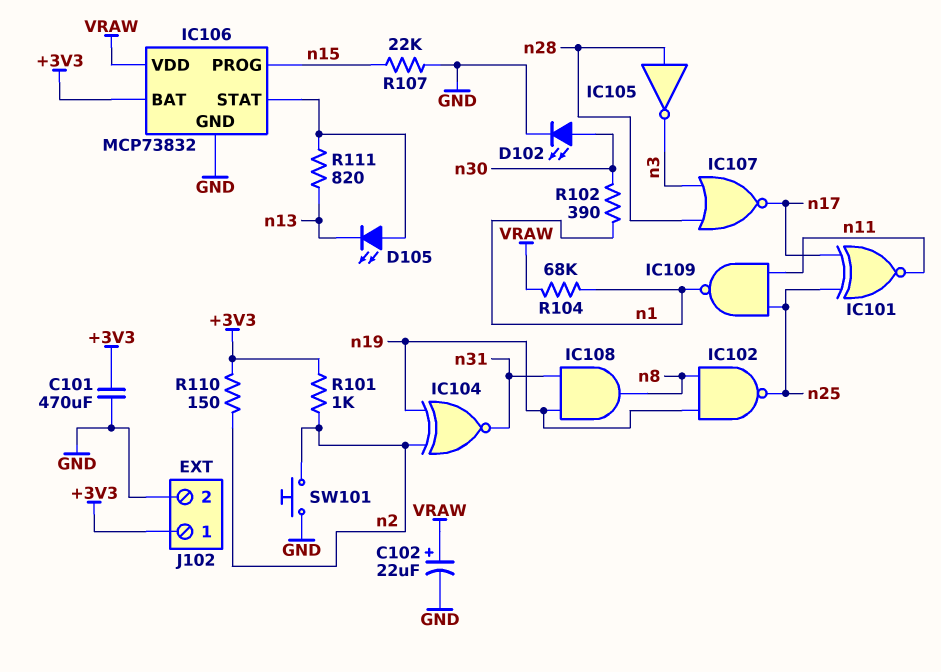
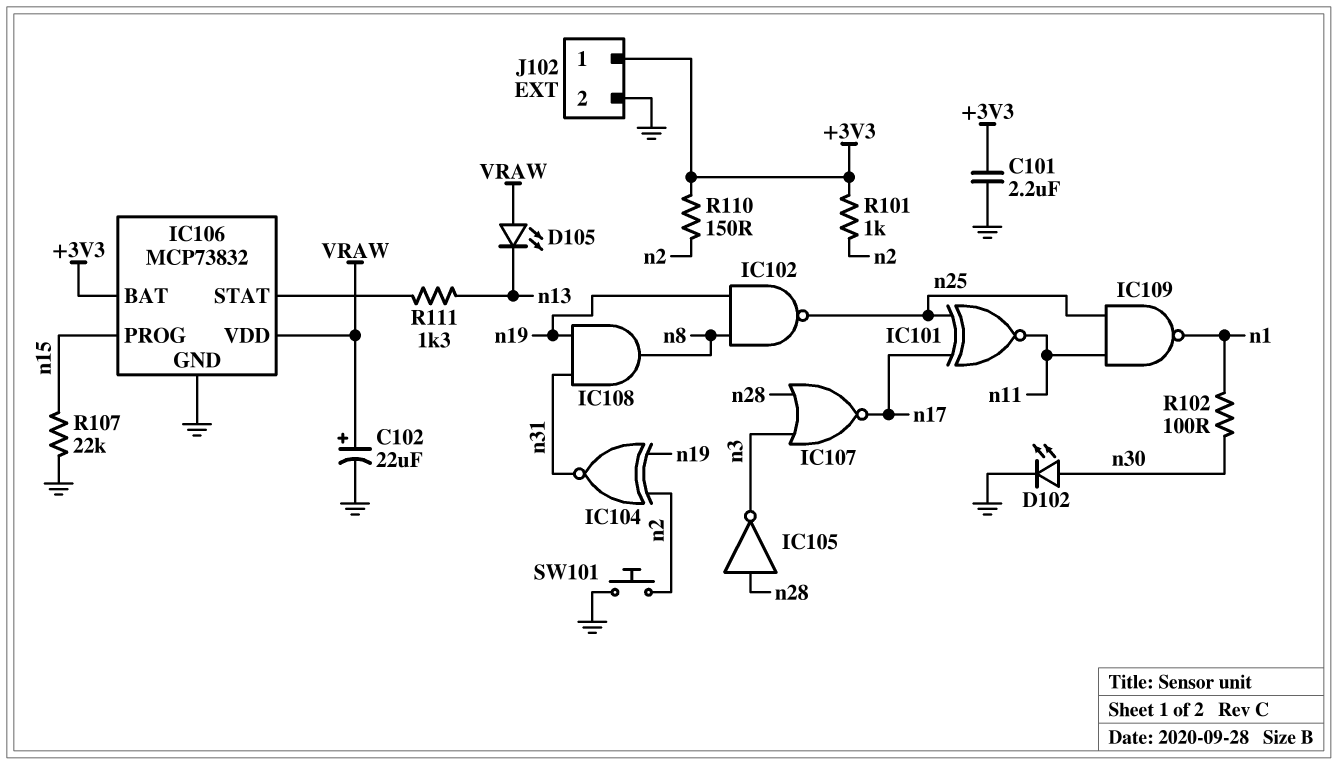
C101: 470uF (+3V3, GND) -> 2.2uF (+3V3, GND)
D105: LED (A IC106/STAT, K n13) -> LED (A VRAW, K n13)
R102: 390 (n1, n30) -> 100 (n1, n30)
R104: 68k (VRAW, n1) -> none
R111: 820 (IC106/STAT, n13) -> 1.3k (IC106/STAT, n13)

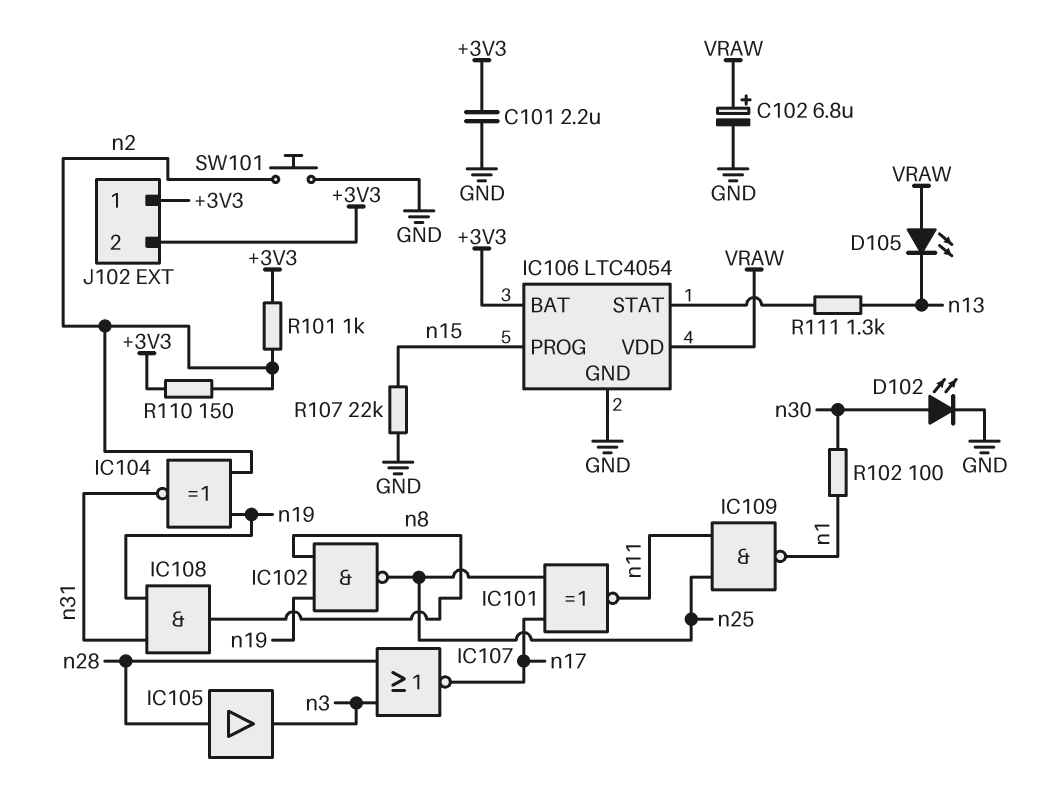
C102: 22uF (plus VRAW, minus GND) -> 6.8uF (plus VRAW, minus GND)
IC105: NOT (in n28, out n3) -> buffer (in n28, out n3)
IC106: MCP73832 -> LTC4054
J102 pin 2: GND -> +3V3

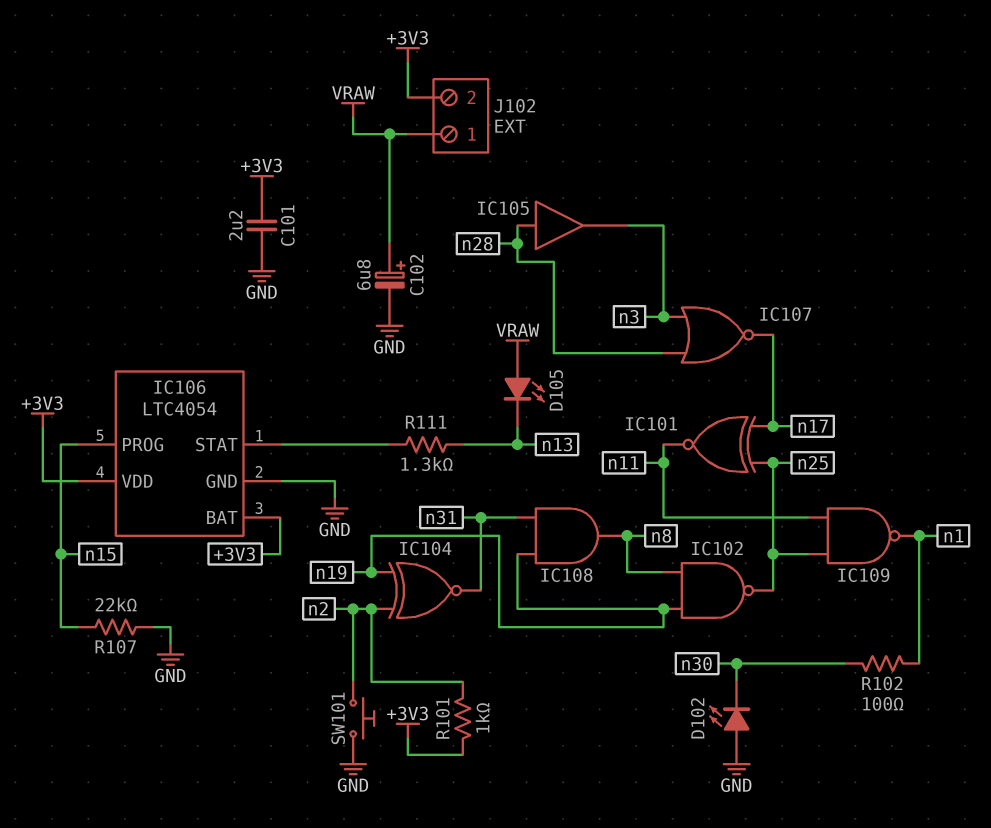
D102: LED (A n30, K GND) -> LED (A GND, K n30)
IC106 pin VDD: VRAW -> +3V3
J102 pin 1: +3V3 -> VRAW
R110: 150 (+3V3, n2) -> none

